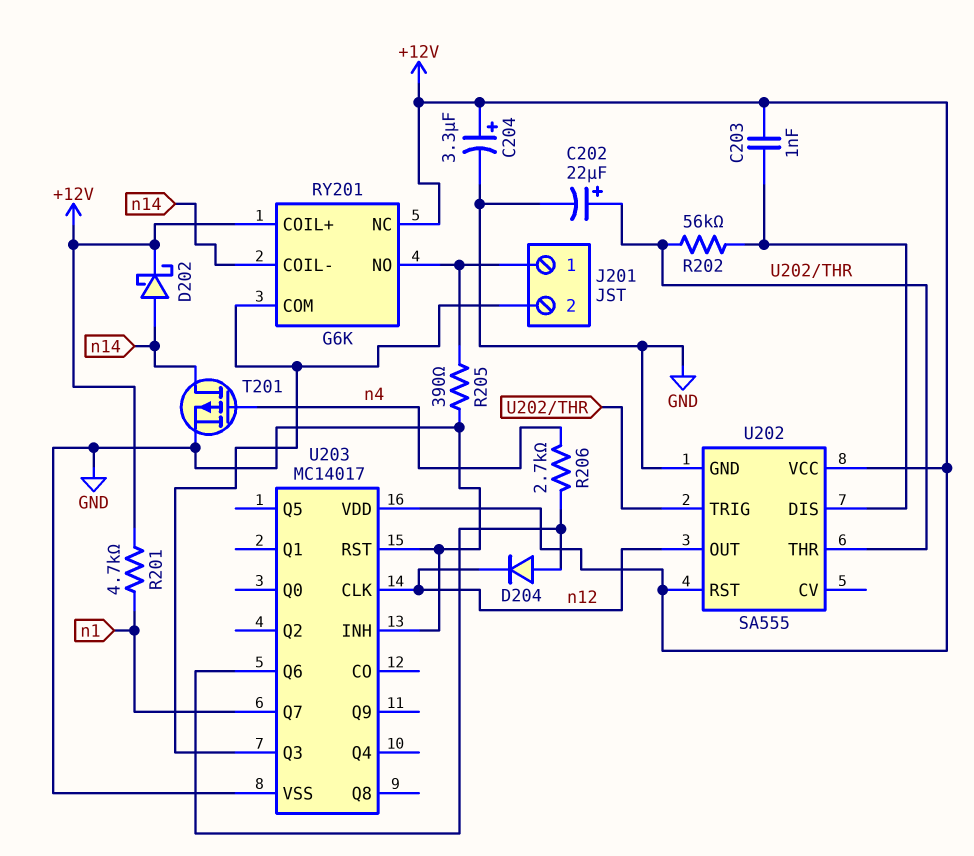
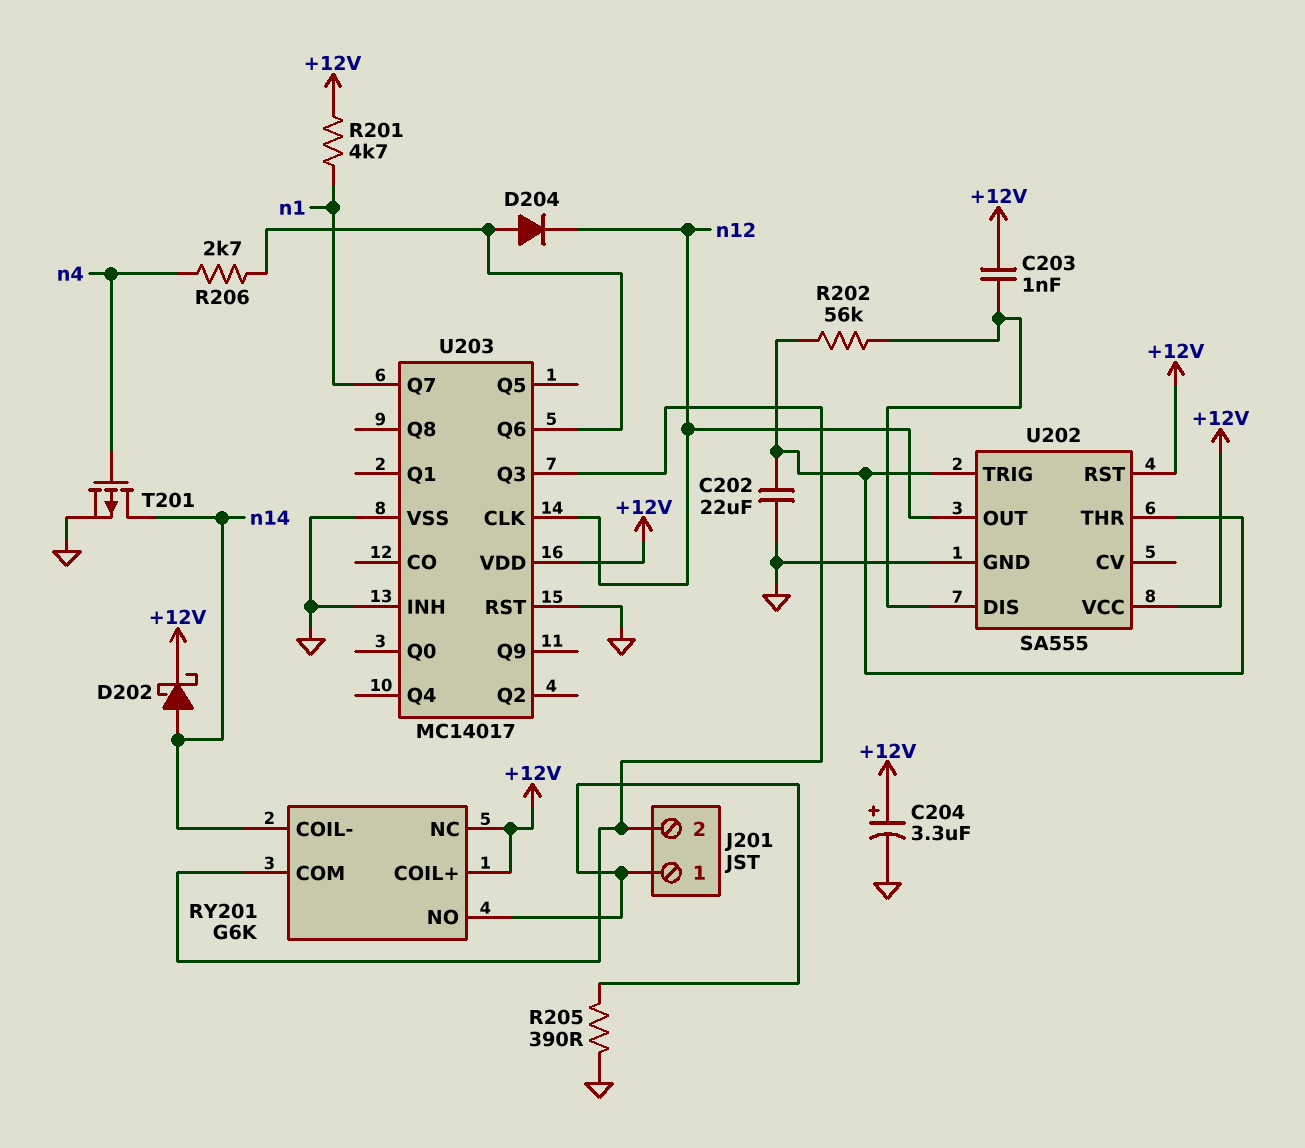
C202: 22uF (plus U202/THR, minus GND) -> 22uF (GND, U202/THR)

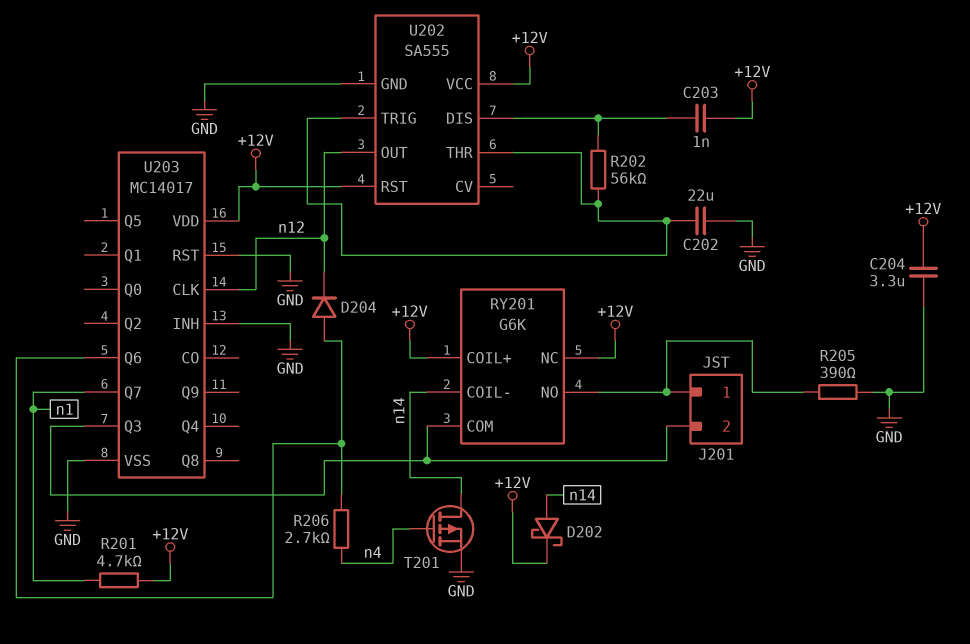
C204: 3.3uF (plus +12V, minus GND) -> 3.3uF (+12V, GND)

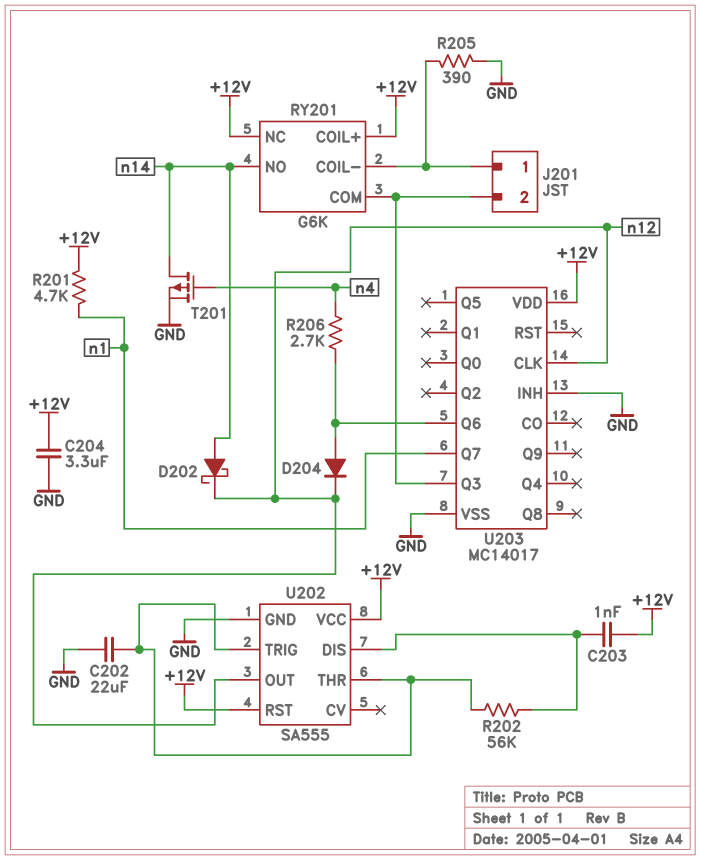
D202: schottky (A n14, K +12V) -> schottky (A n14, K n12)
RY201 pin COIL-: n14 -> J201/1
RY201 pin NO: J201/1 -> n14
U203 pin RST: GND -> none

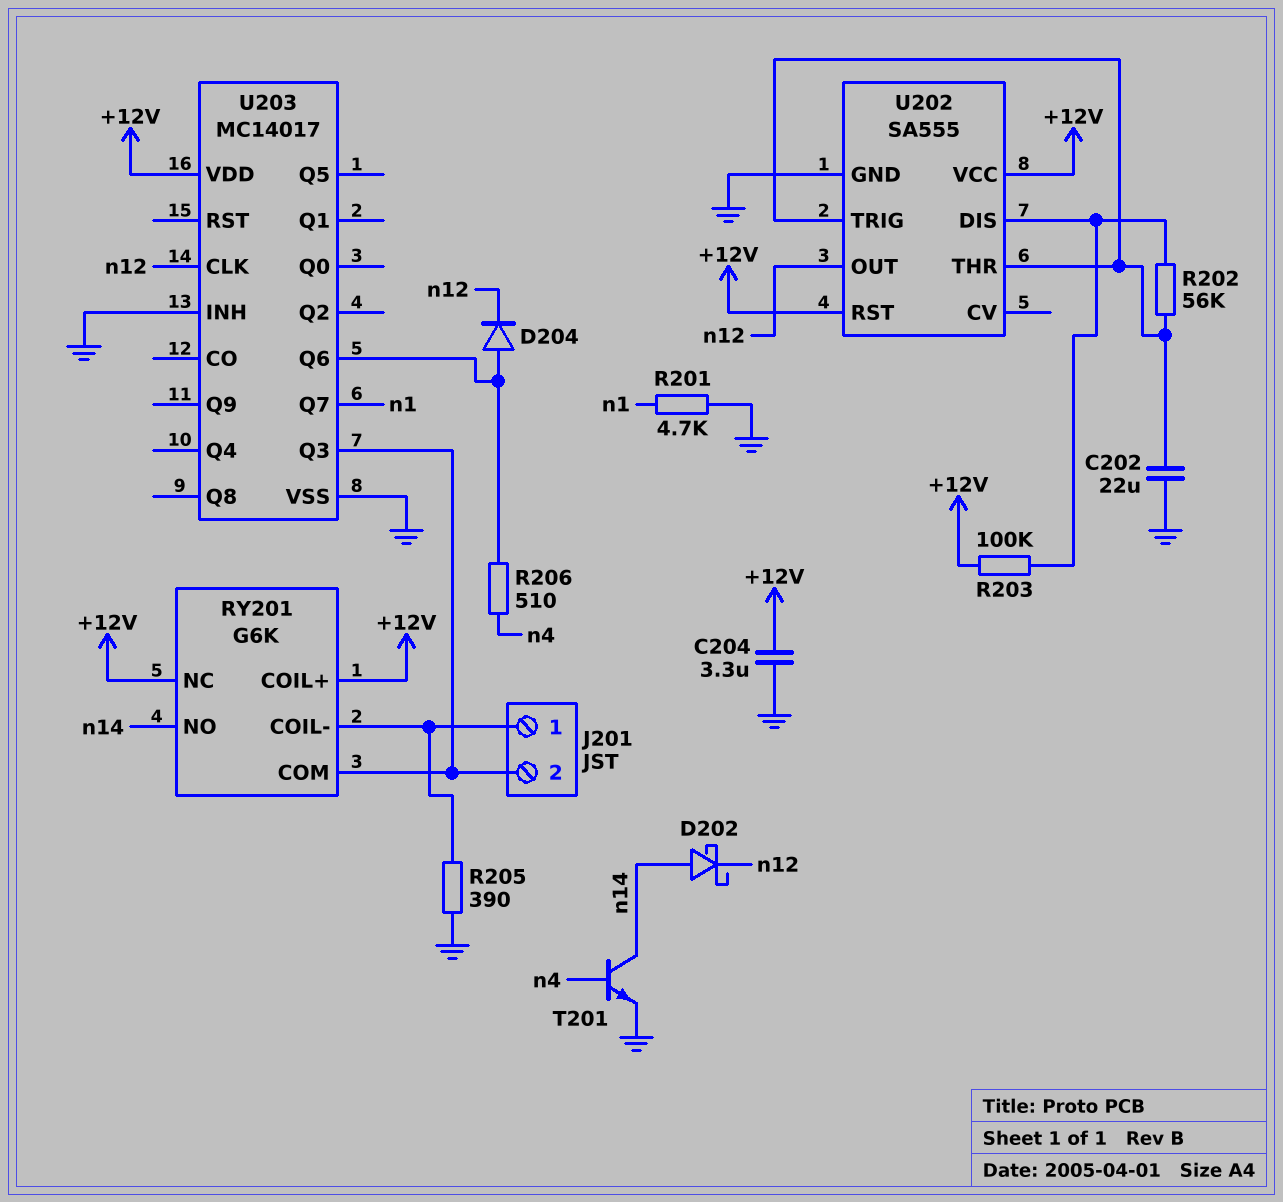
C203: 1nF (+12V, U202/DIS) -> none
R201: 4.7k (+12V, n1) -> 4.7k (GND, n1)
R203: none -> 100k (+12V, U202/DIS)
R206: 2.7k (U203/Q6, n4) -> 510 (U203/Q6, n4)
T201: PMOS (G n4, D n14, S GND) -> NPN (B n4, C n14, E GND)

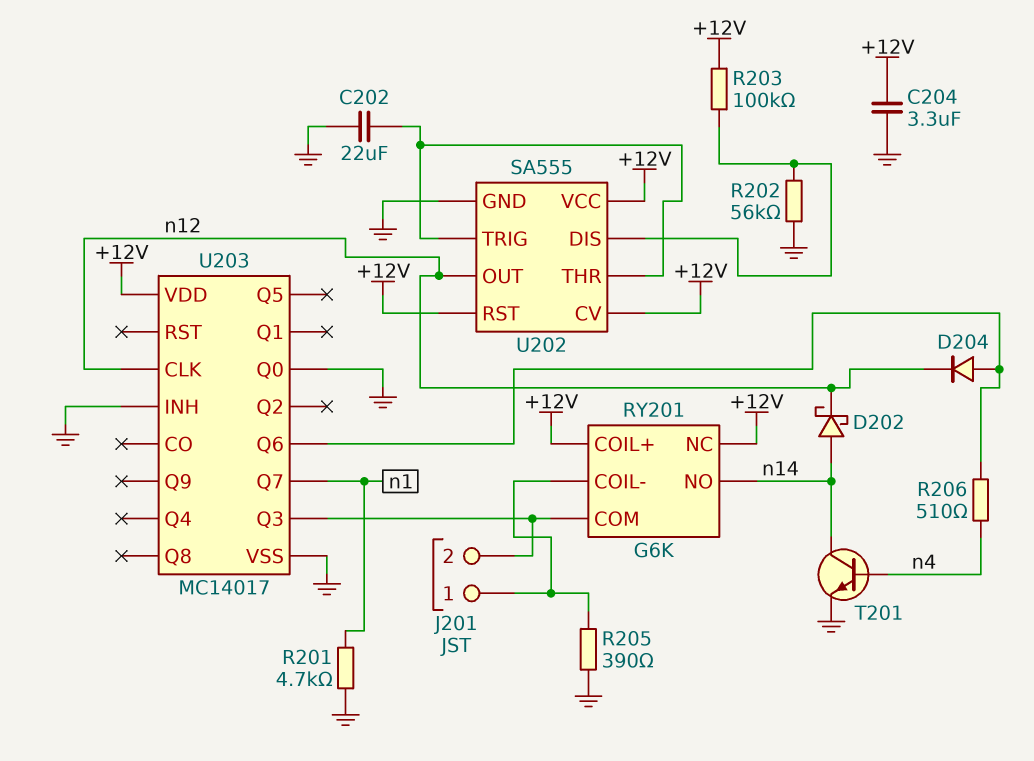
R202: 56k (U202/DIS, U202/THR) -> 56k (GND, U202/DIS)
U202 pin CV: none -> +12V
U203 pin Q0: none -> GND

